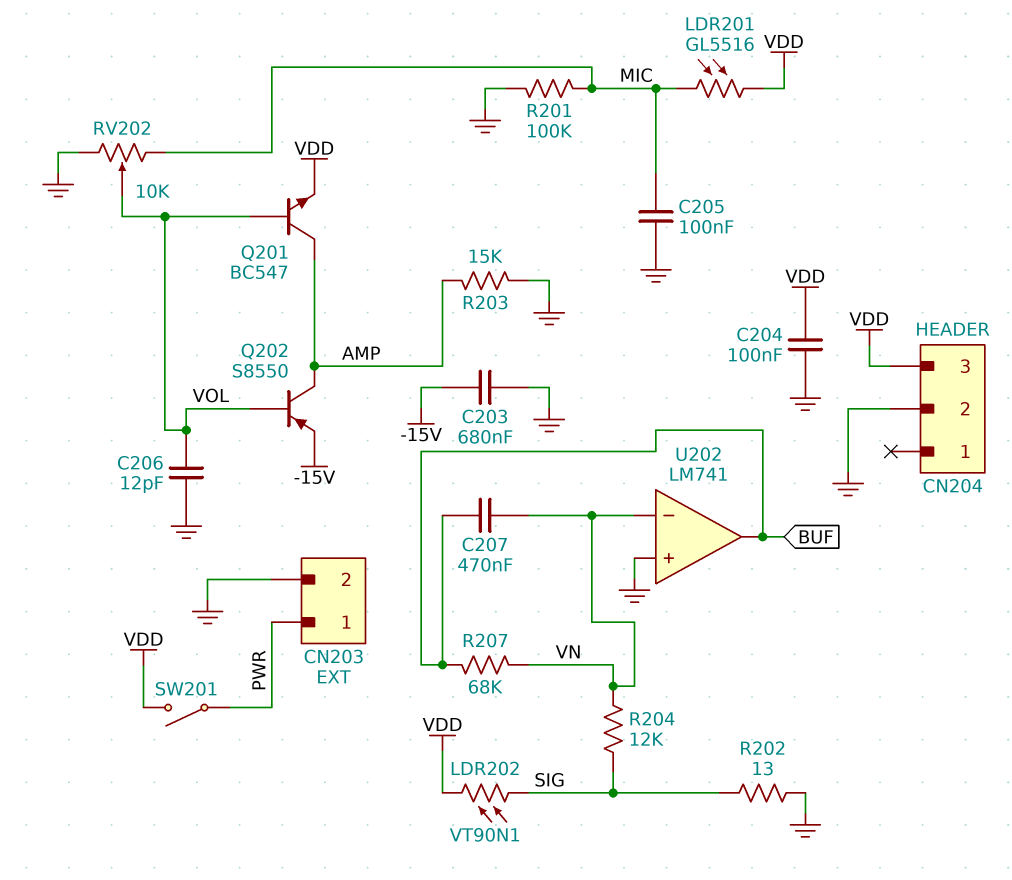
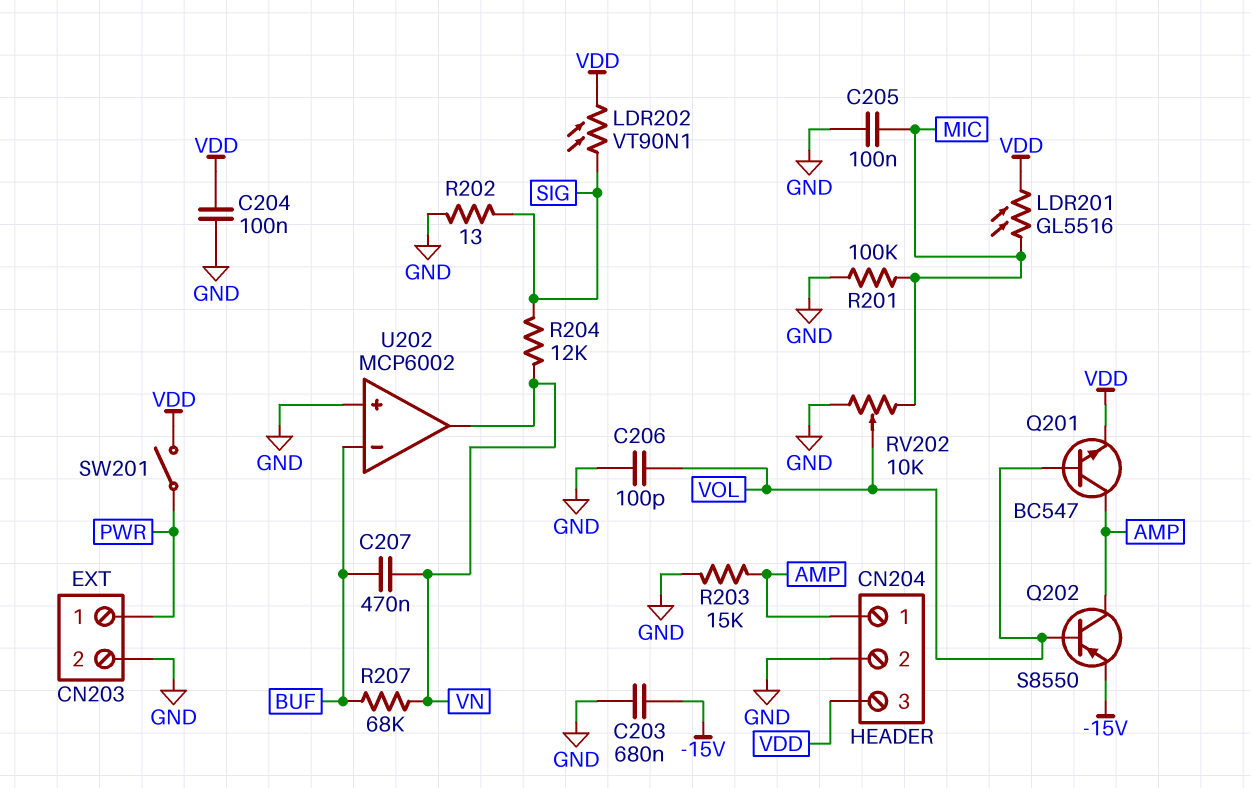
C206: 12pF (GND, VOL) -> 100pF (GND, VOL)
CN204 pin 1: none -> AMP
U202: LM741 -> MCP6002
U202 pin in-: VN -> BUF
U202 pin out: BUF -> VN

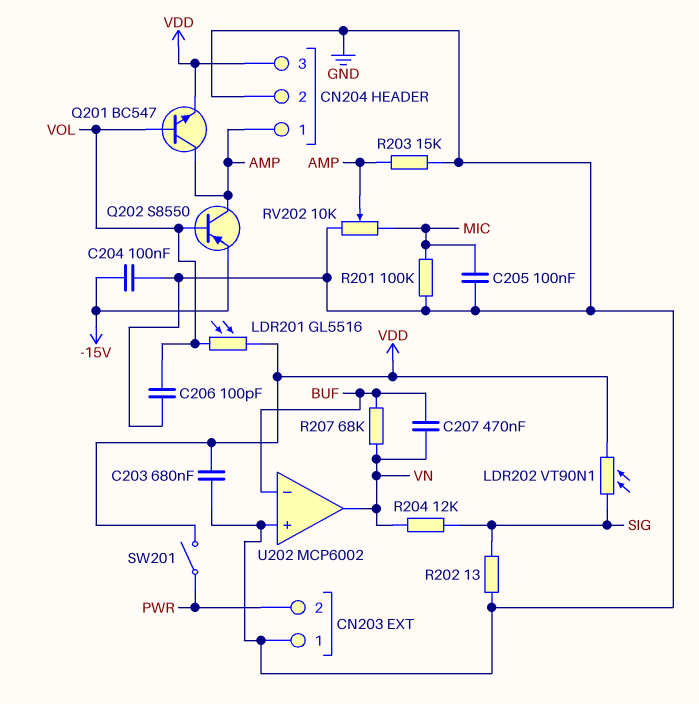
C203: 680nF (-15V, GND) -> 680nF (GND, VDD)
C204: 100nF (GND, VDD) -> 100nF (-15V, GND)
CN203 pin 1: PWR -> GND
CN203 pin 2: GND -> PWR
LDR201: GL5516 (MIC, VDD) -> GL5516 (VDD, VOL)
RV202: 10k (GND, MIC, wiper VOL) -> 10k (GND, MIC, wiper AMP)

